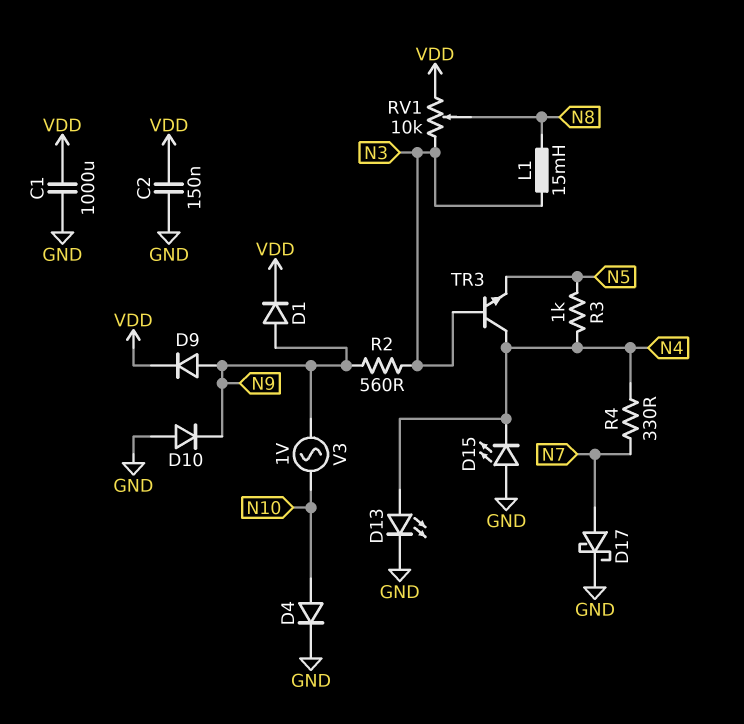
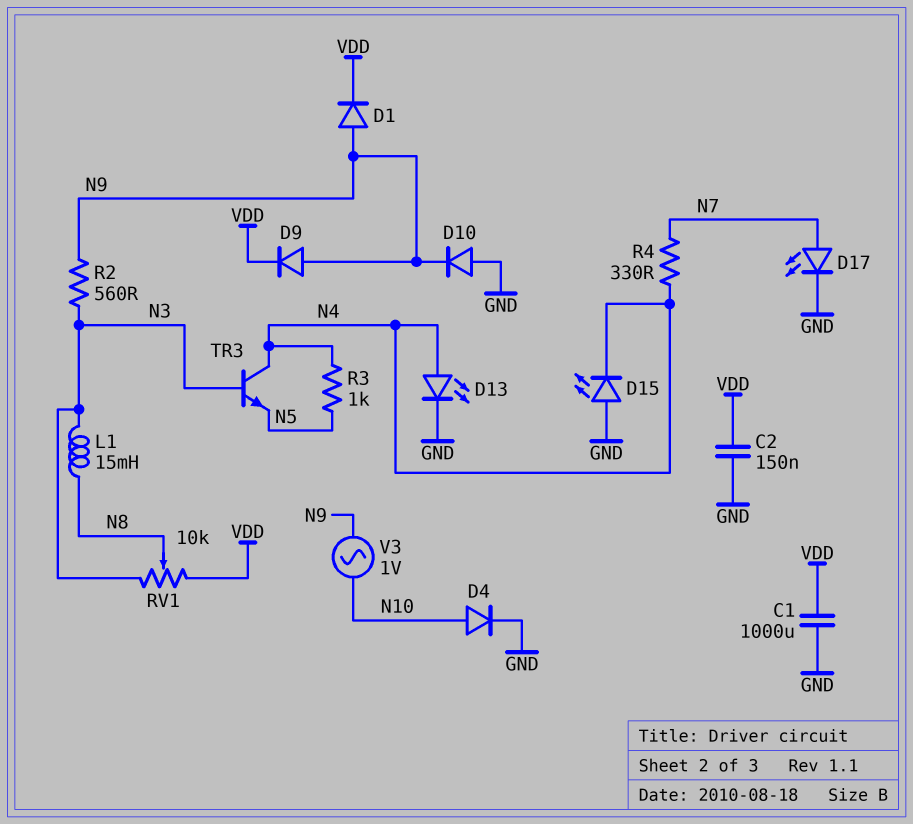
D17: schottky (A N7, K GND) -> LED (A N7, K GND)

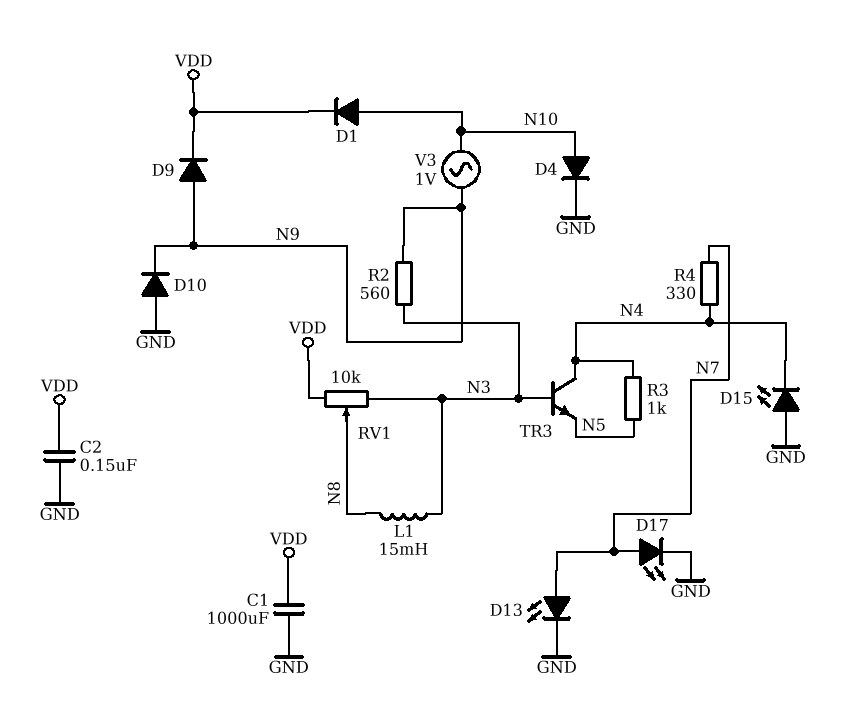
D1: diode (A N9, K VDD) -> diode (A N10, K VDD)
D13: LED (A N4, K GND) -> LED (A N7, K GND)

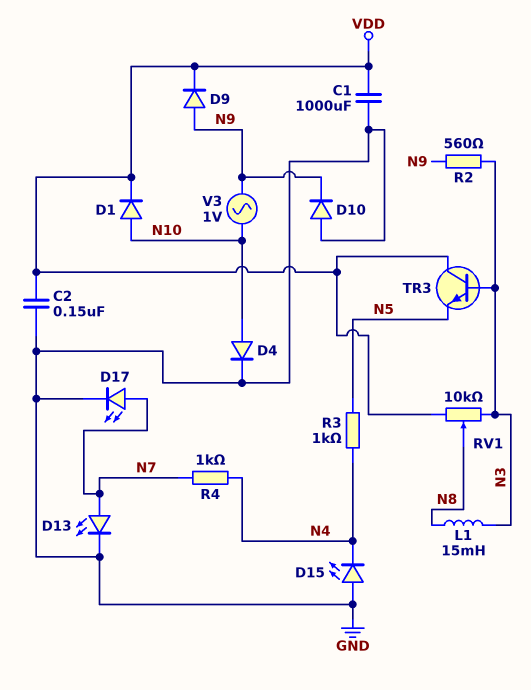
R4: 330 (N4, N7) -> 1k (N4, N7)
TR3: NPN (B N3, C N4, E N5) -> NPN (B N3, C VDD, E N5)

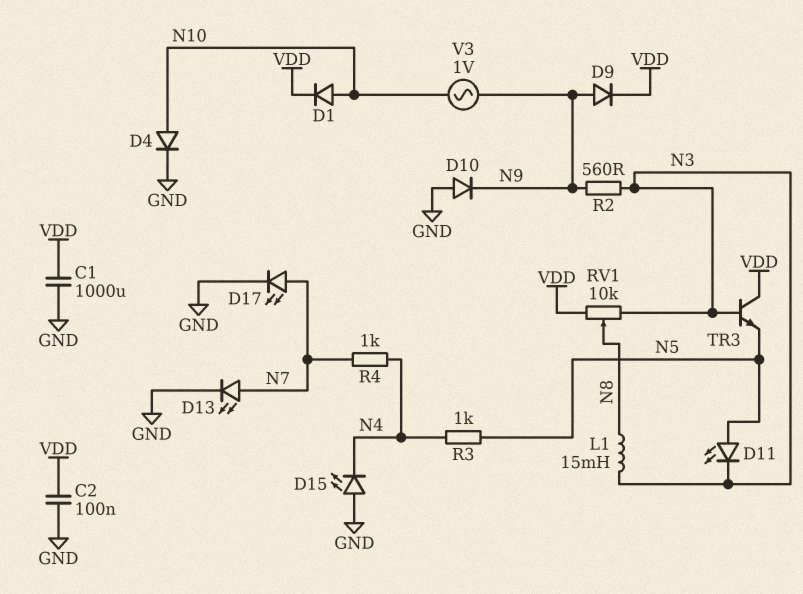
C2: 150nF (GND, VDD) -> 100nF (GND, VDD)
D11: none -> LED (A N5, K N3)

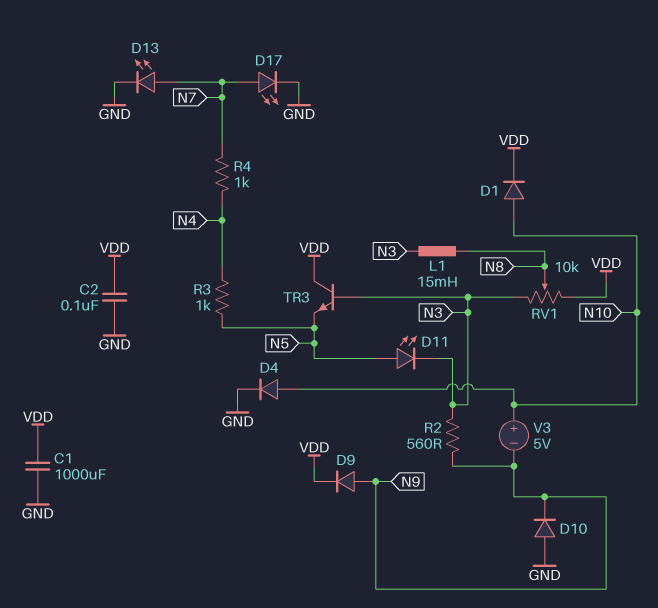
D15: LED (A GND, K N4) -> none
V3: AC 1V (N9, N10) -> 5V (plus N10, minus N9)

